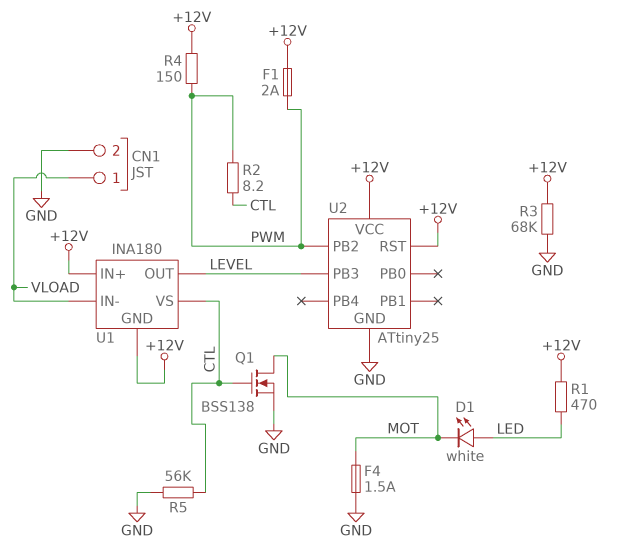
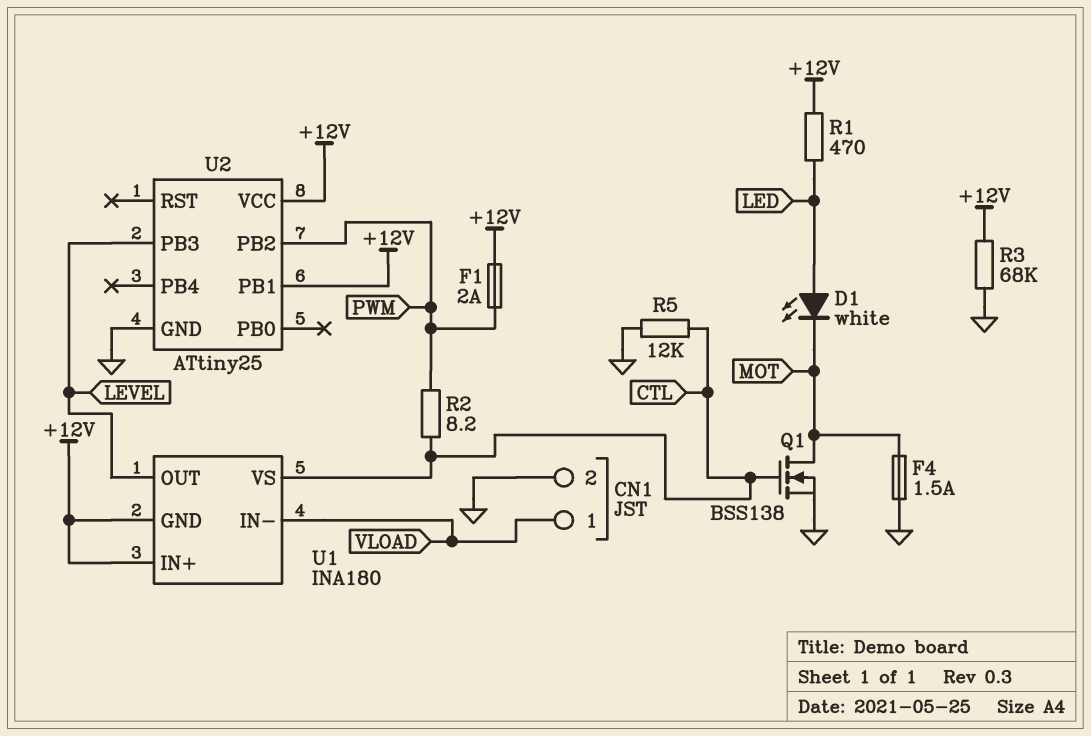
R4: 150 (+12V, PWM) -> none
R5: 56k (CTL, GND) -> 12k (CTL, GND)
U2 pin PB1: none -> +12V
U2 pin RST: +12V -> none

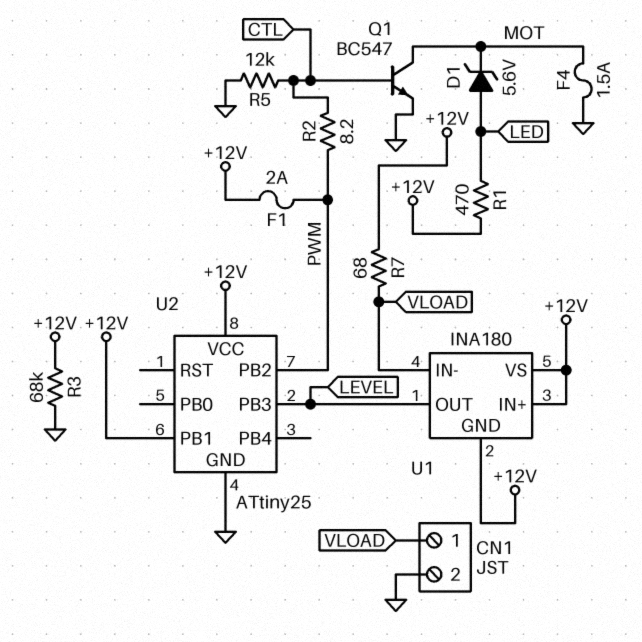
D1: LED white (A LED, K MOT) -> zener 5.6V (A LED, K MOT)
Q1: NMOS BSS138 (G CTL, D MOT, S GND) -> NPN BC547 (B CTL, C MOT, E GND)
R7: none -> 68 (+12V, VLOAD)
U1 pin VS: CTL -> +12V

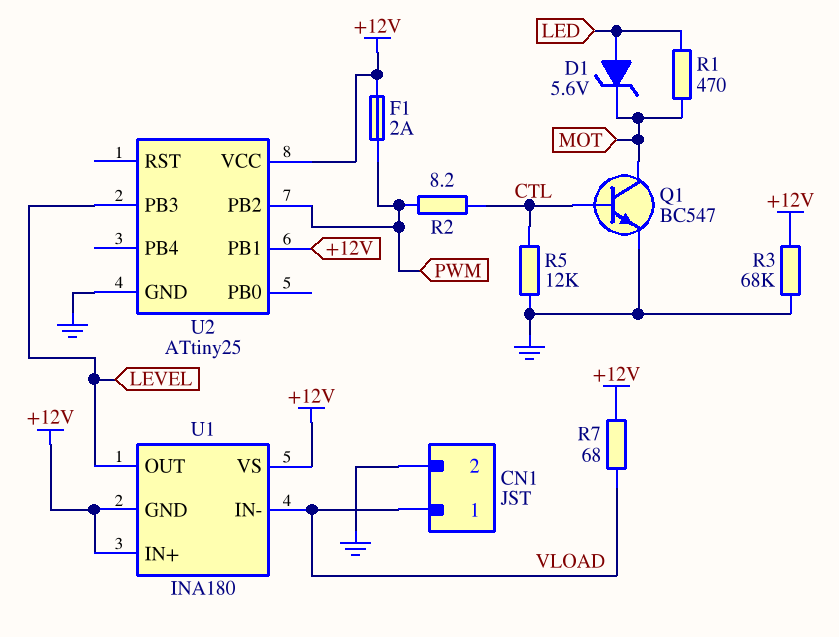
F4: 1.5A (GND, MOT) -> none
R1: 470 (+12V, LED) -> 470 (LED, MOT)

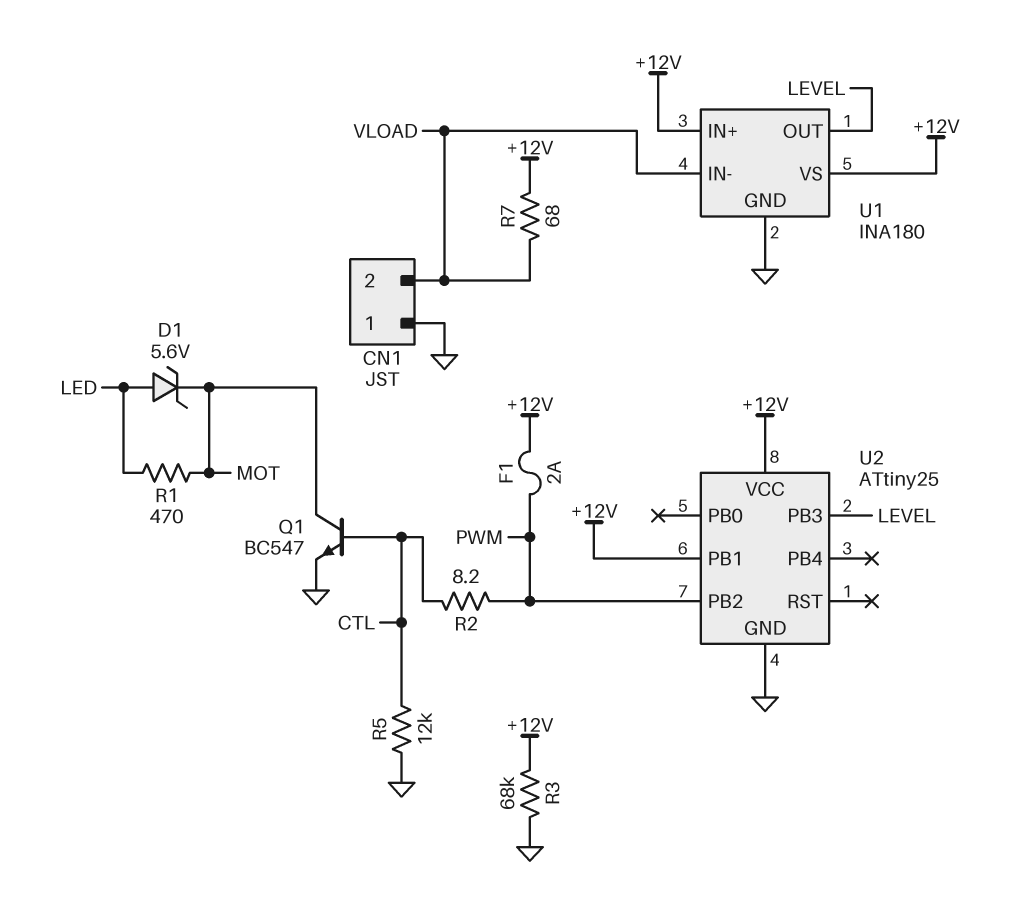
CN1 pin 1: VLOAD -> GND
CN1 pin 2: GND -> VLOAD
U1 pin GND: +12V -> GND

